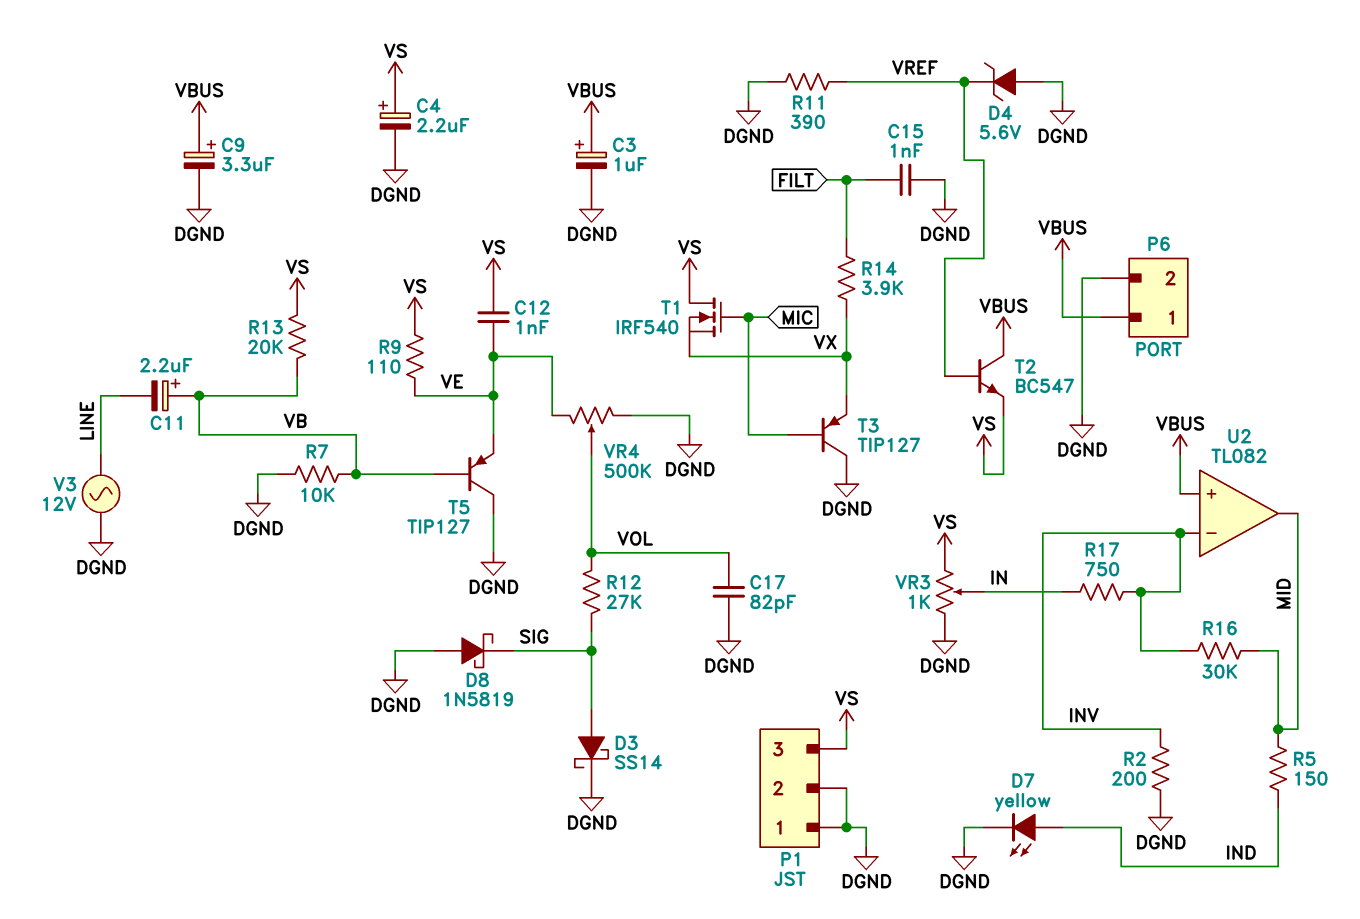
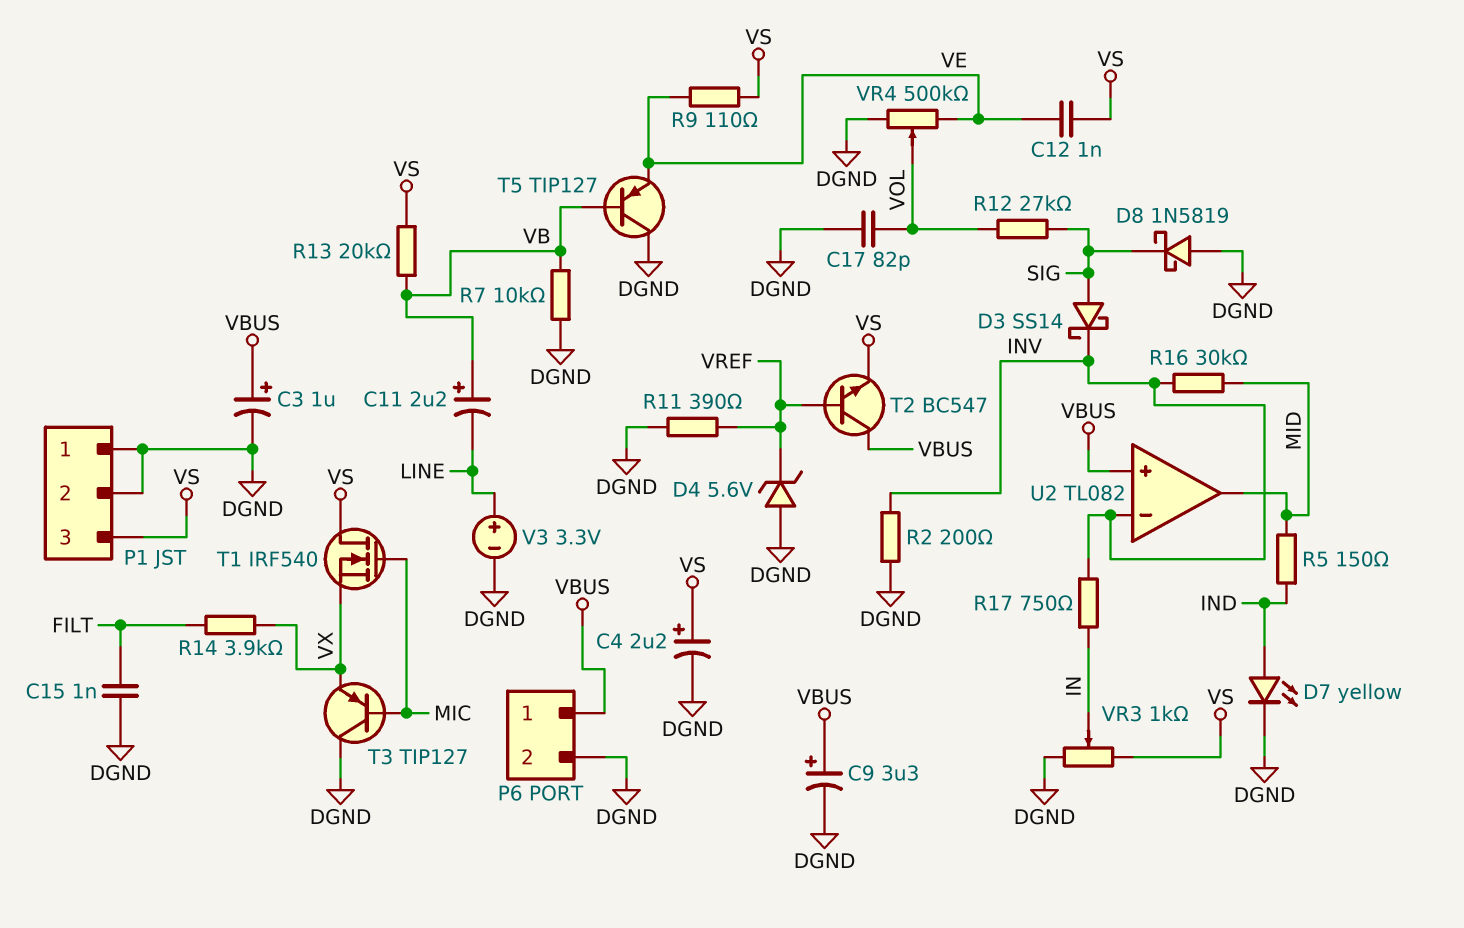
D3: schottky SS14 (A SIG, K DGND) -> schottky SS14 (A SIG, K INV)
V3: AC 12V (DGND, LINE) -> 3.3V (plus LINE, minus DGND)

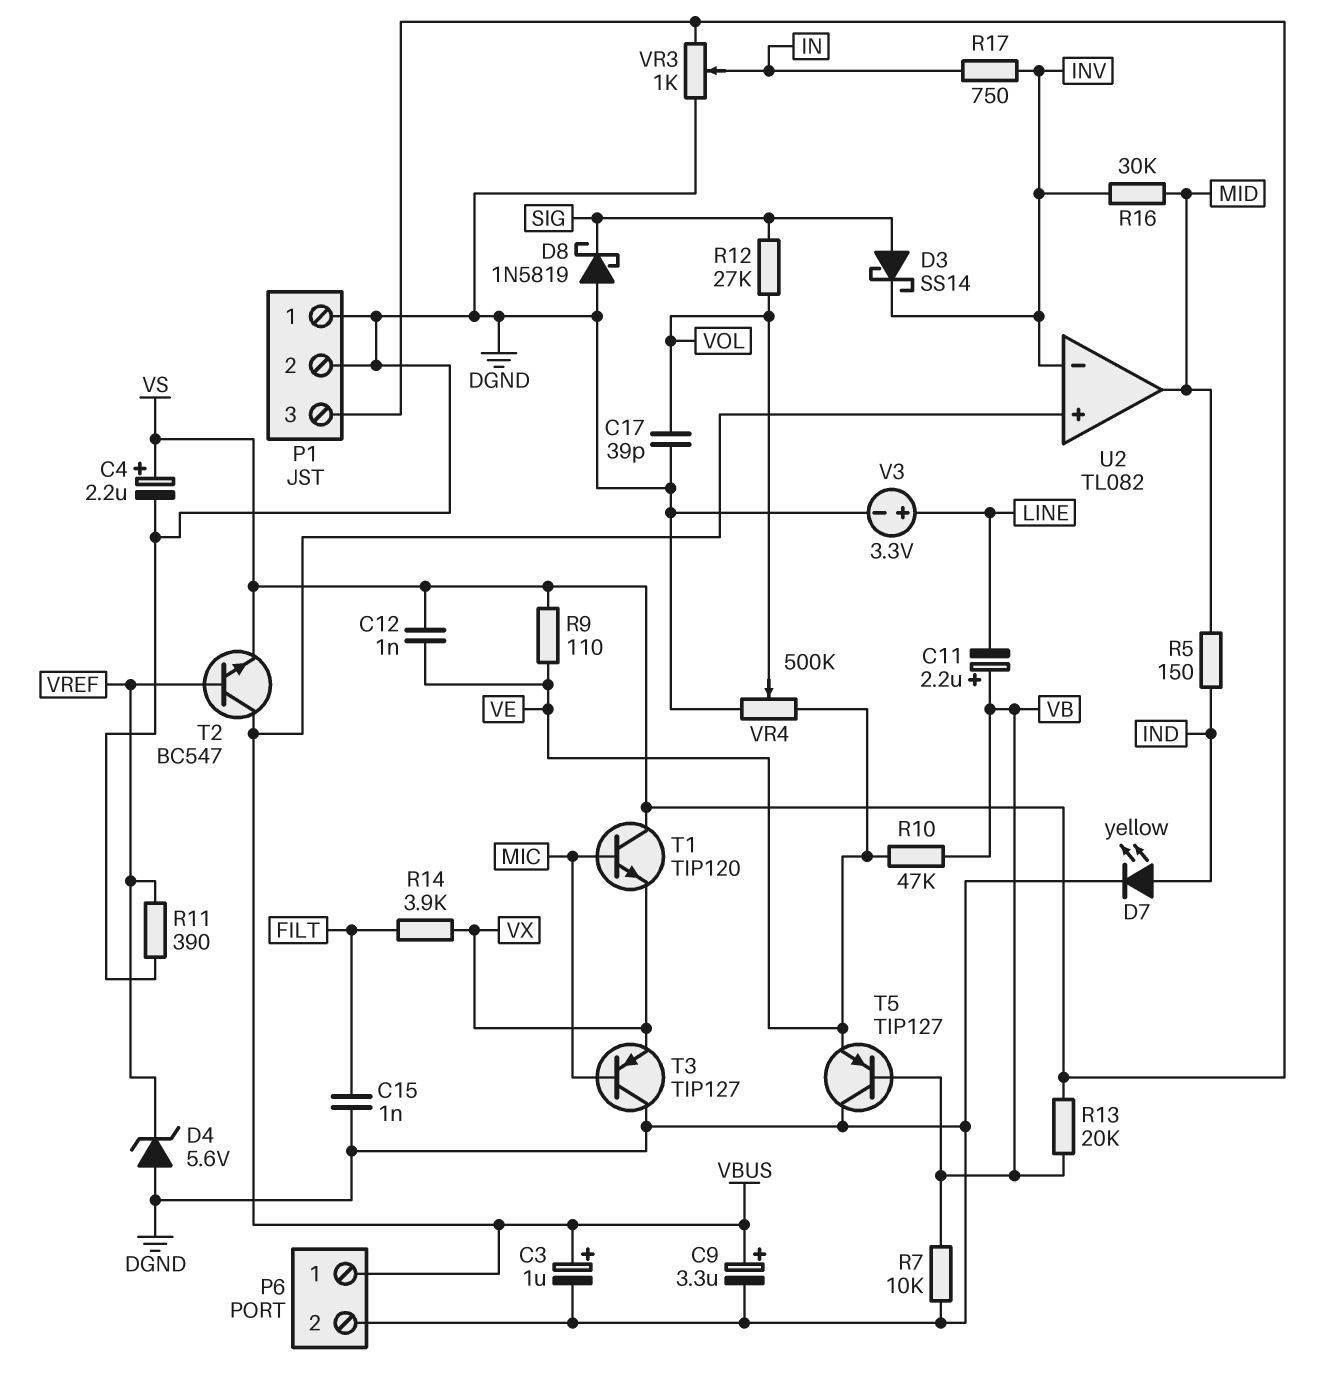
C17: 82pF (DGND, VOL) -> 39pF (DGND, VOL)
R2: 200 (DGND, INV) -> none
R10: none -> 47k (VB, VE)
T1: NMOS IRF540 (G MIC, D VS, S VX) -> NPN TIP120 (B MIC, C VS, E VX)

